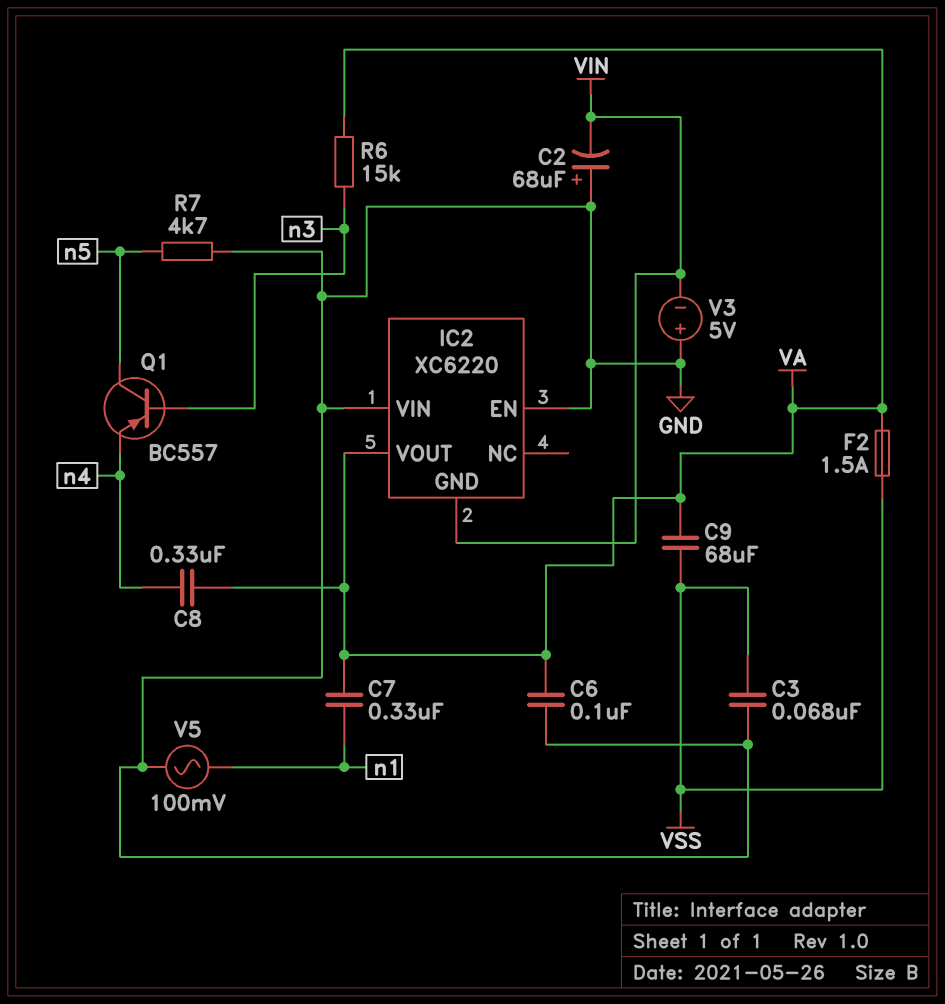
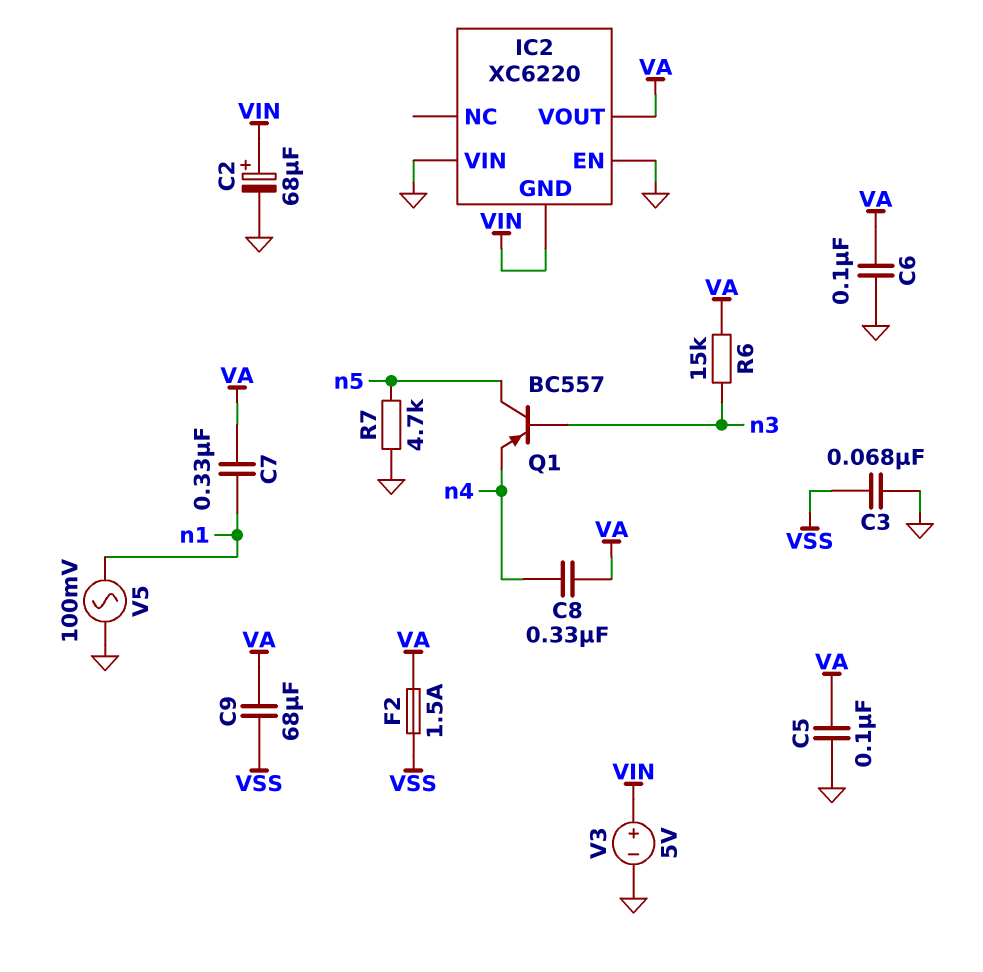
C2: 68uF (plus GND, minus VIN) -> 68uF (plus VIN, minus GND)
C5: none -> 100nF (GND, VA)
V3: 5V (plus GND, minus VIN) -> 5V (plus VIN, minus GND)

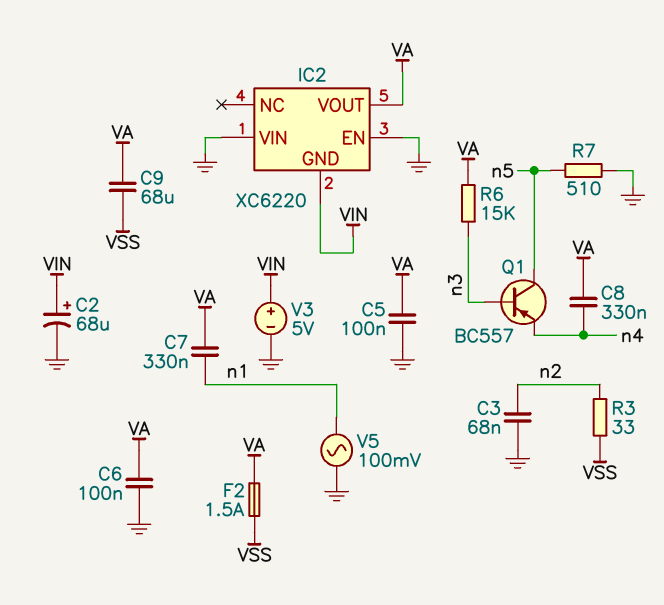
C3: 68nF (GND, VSS) -> 68nF (GND, n2)
R3: none -> 33 (VSS, n2)
R7: 4.7k (GND, n5) -> 510 (GND, n5)

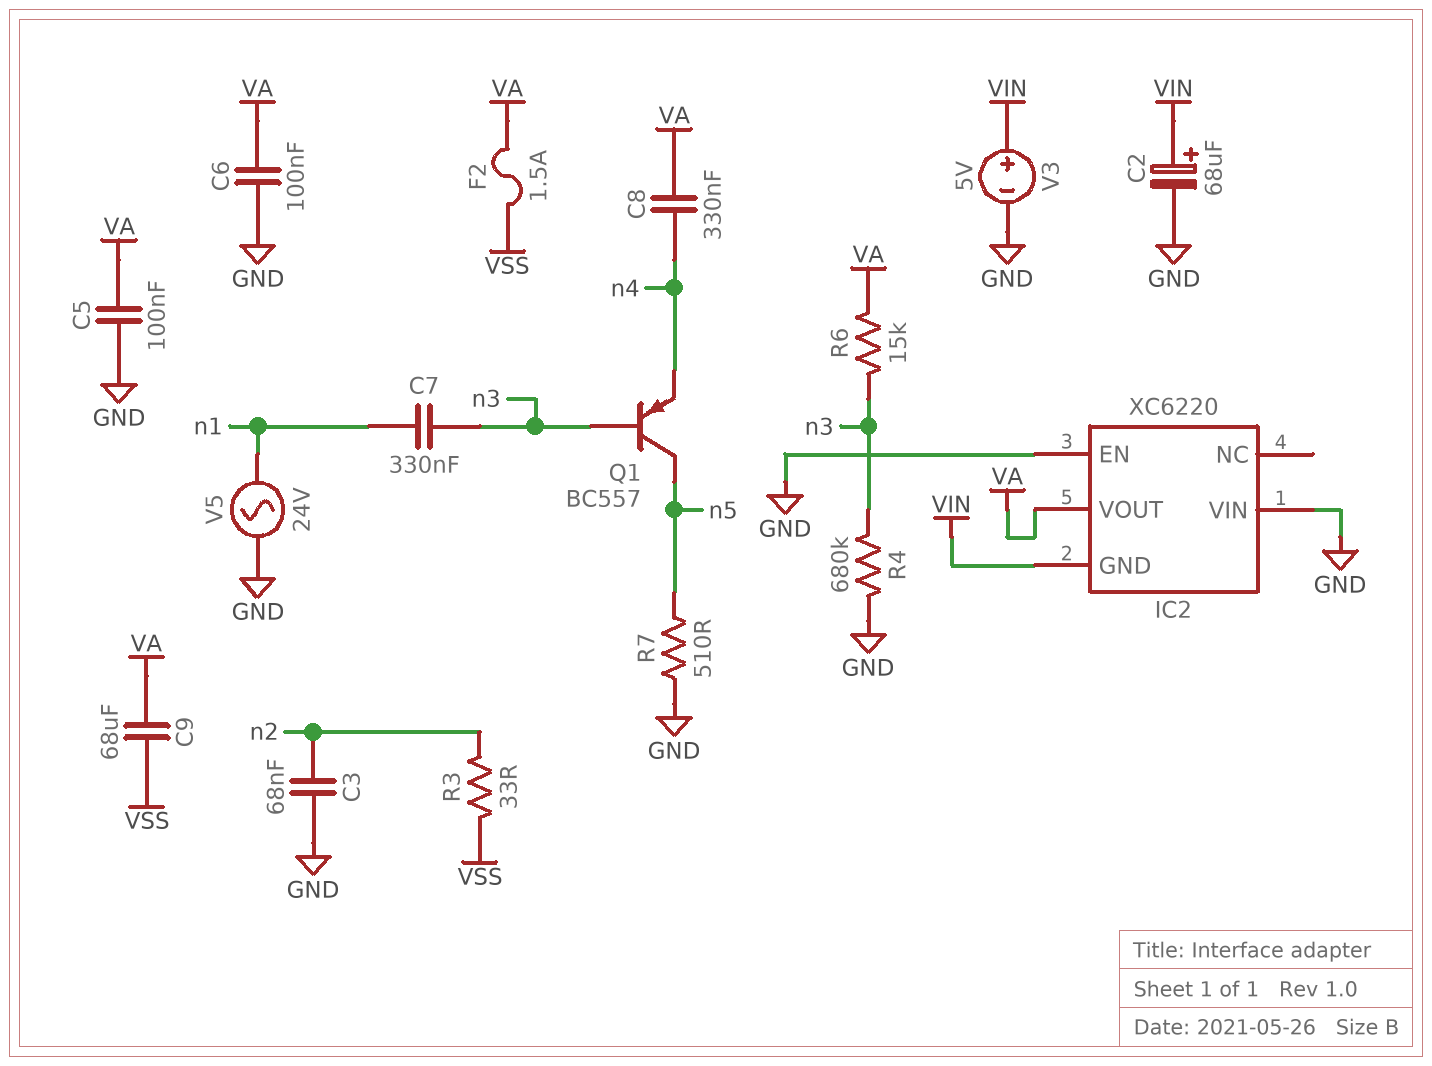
C7: 330nF (VA, n1) -> 330nF (n1, n3)
R4: none -> 680k (GND, n3)
V5: AC 100mV (GND, n1) -> AC 24V (GND, n1)

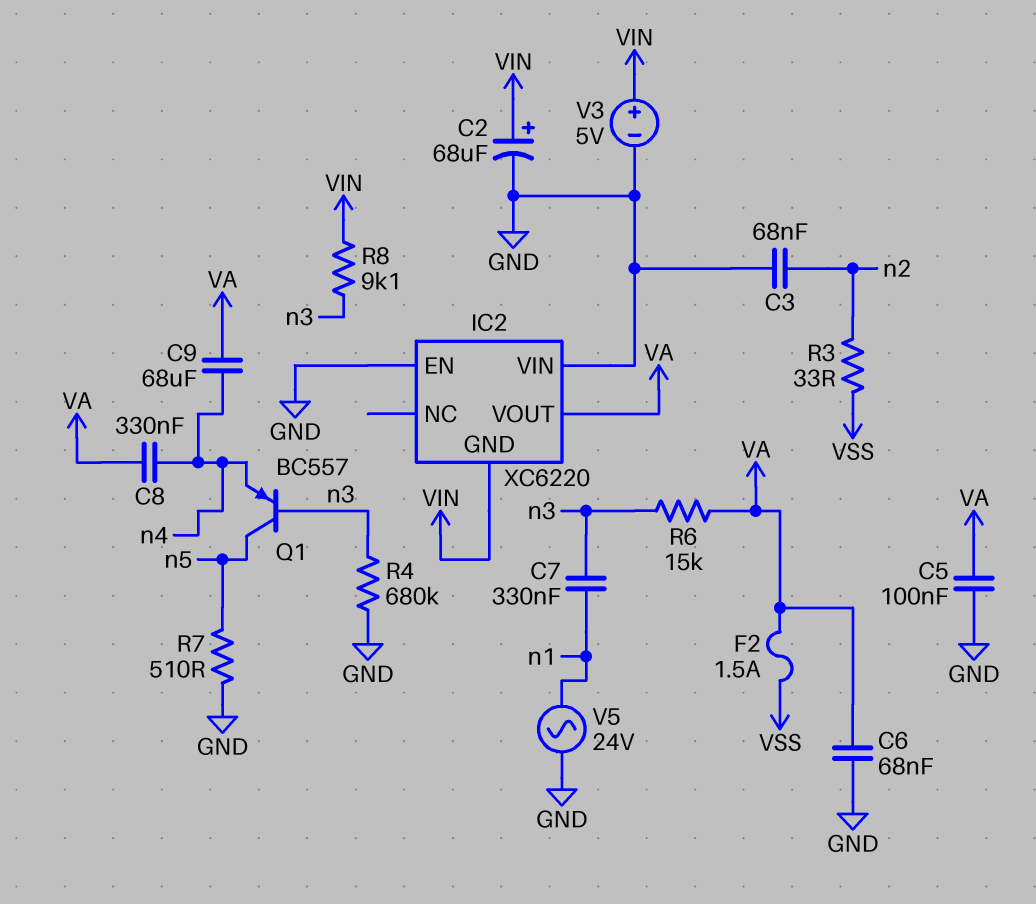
C6: 100nF (GND, VA) -> 68nF (GND, VA)
C9: 68uF (VA, VSS) -> 68uF (VA, n4)
R8: none -> 9.1k (VIN, n3)

